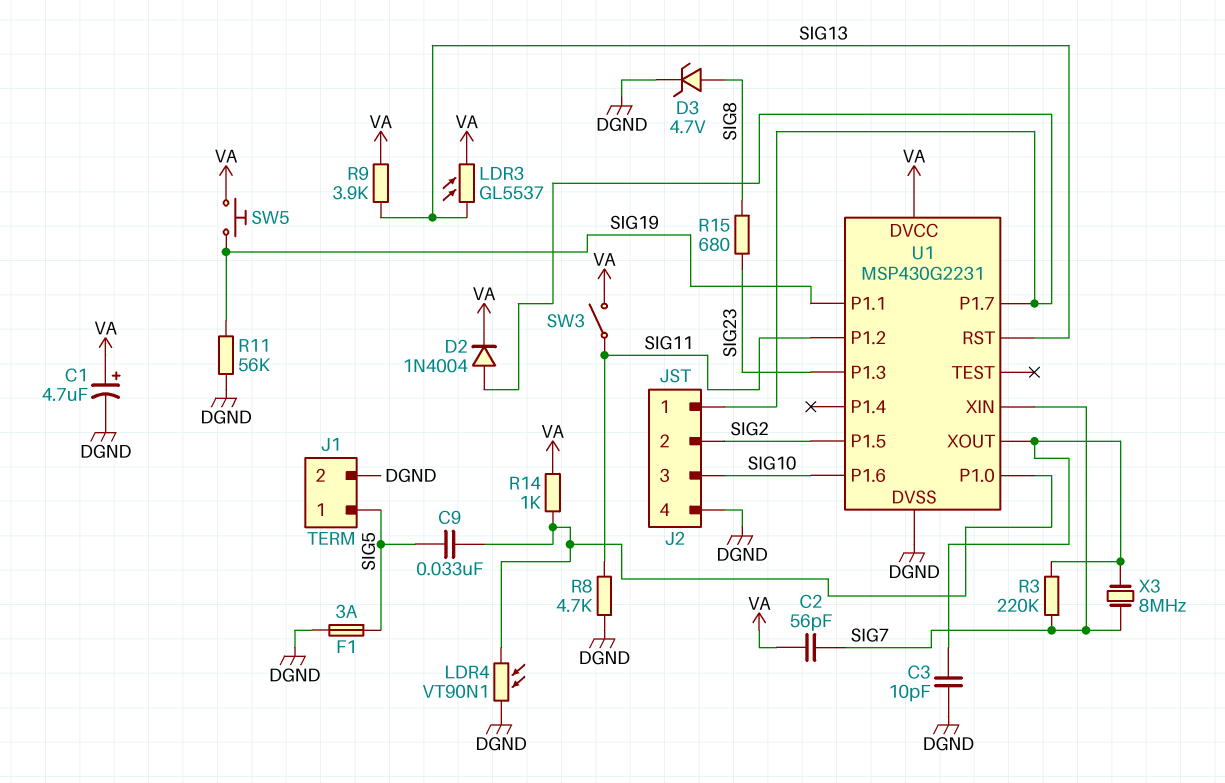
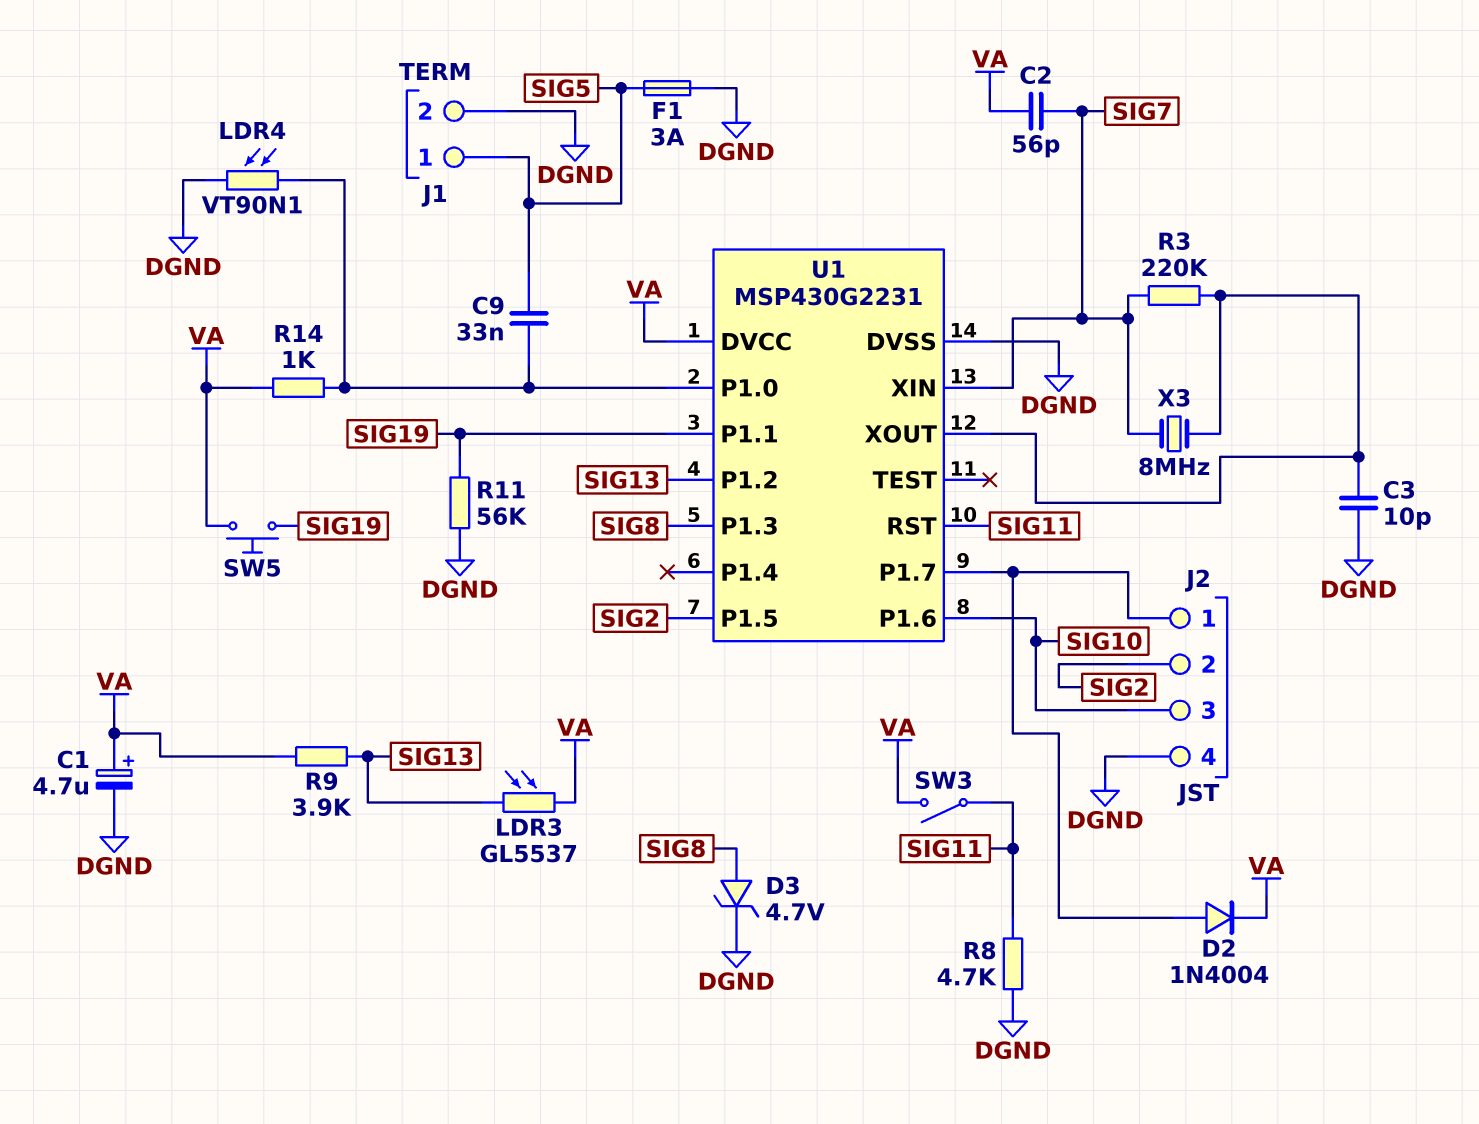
R15: 680 (SIG8, SIG23) -> none
U1 pin P1.2: SIG11 -> SIG13
U1 pin P1.3: SIG23 -> SIG8
U1 pin RST: SIG13 -> SIG11

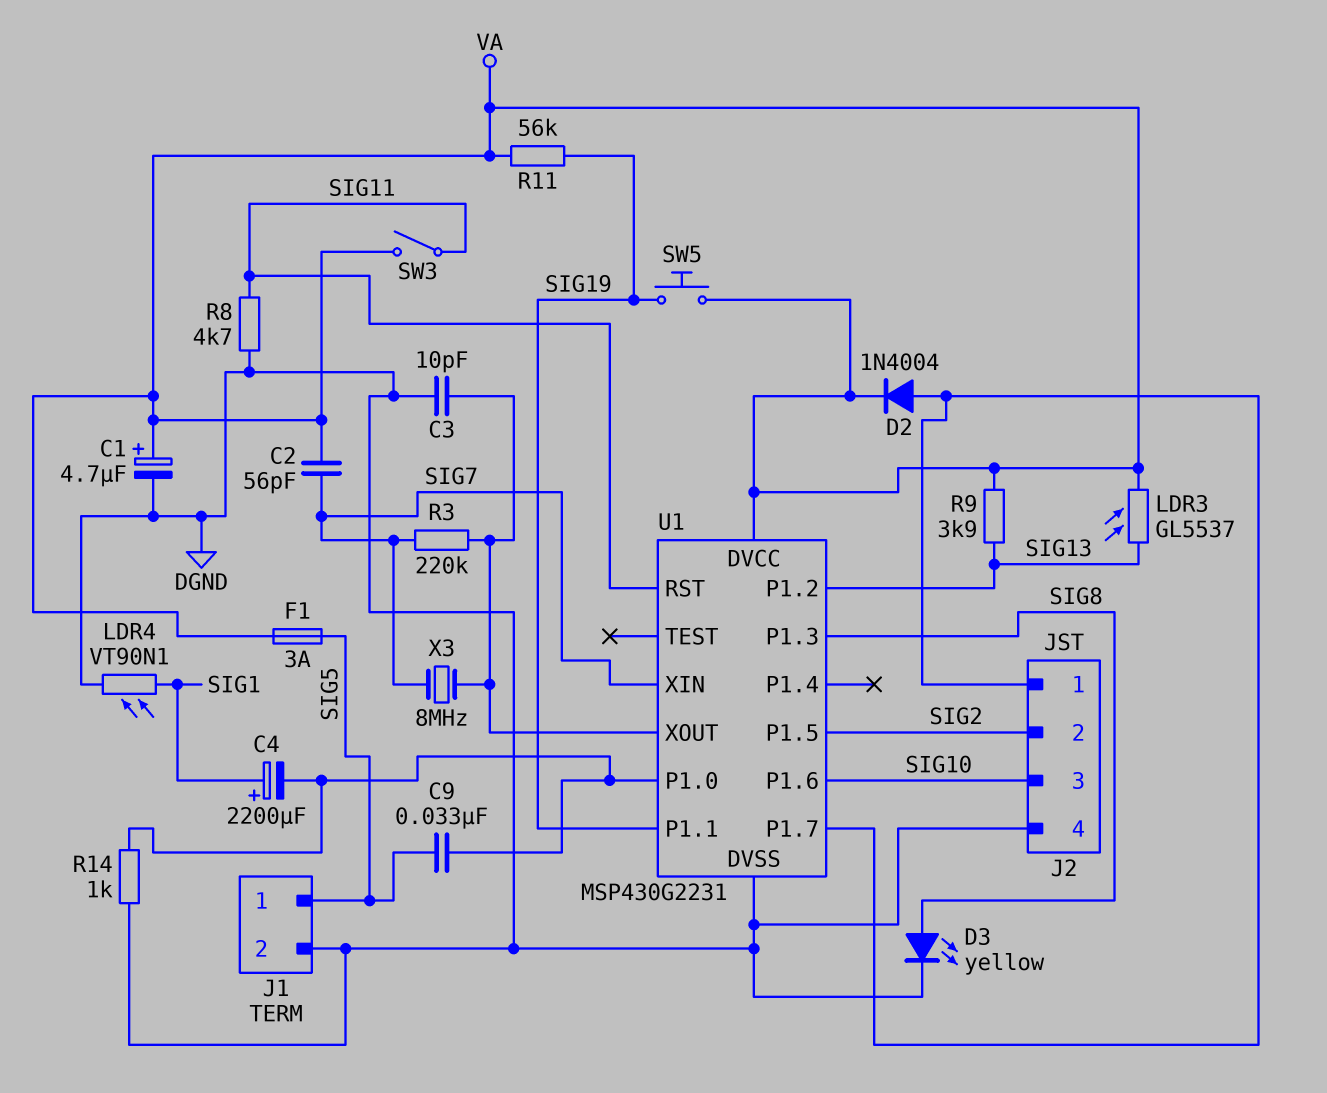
C4: none -> 2200uF (plus SIG1, minus U1/P1.0)
D3: zener 4.7V (A SIG8, K DGND) -> LED yellow (A SIG8, K DGND)
F1: 3A (DGND, SIG5) -> 3A (SIG5, VA)
LDR4: VT90N1 (DGND, U1/P1.0) -> VT90N1 (DGND, SIG1)
R11: 56k (DGND, SIG19) -> 56k (SIG19, VA)
R14: 1k (U1/P1.0, VA) -> 1k (DGND, U1/P1.0)

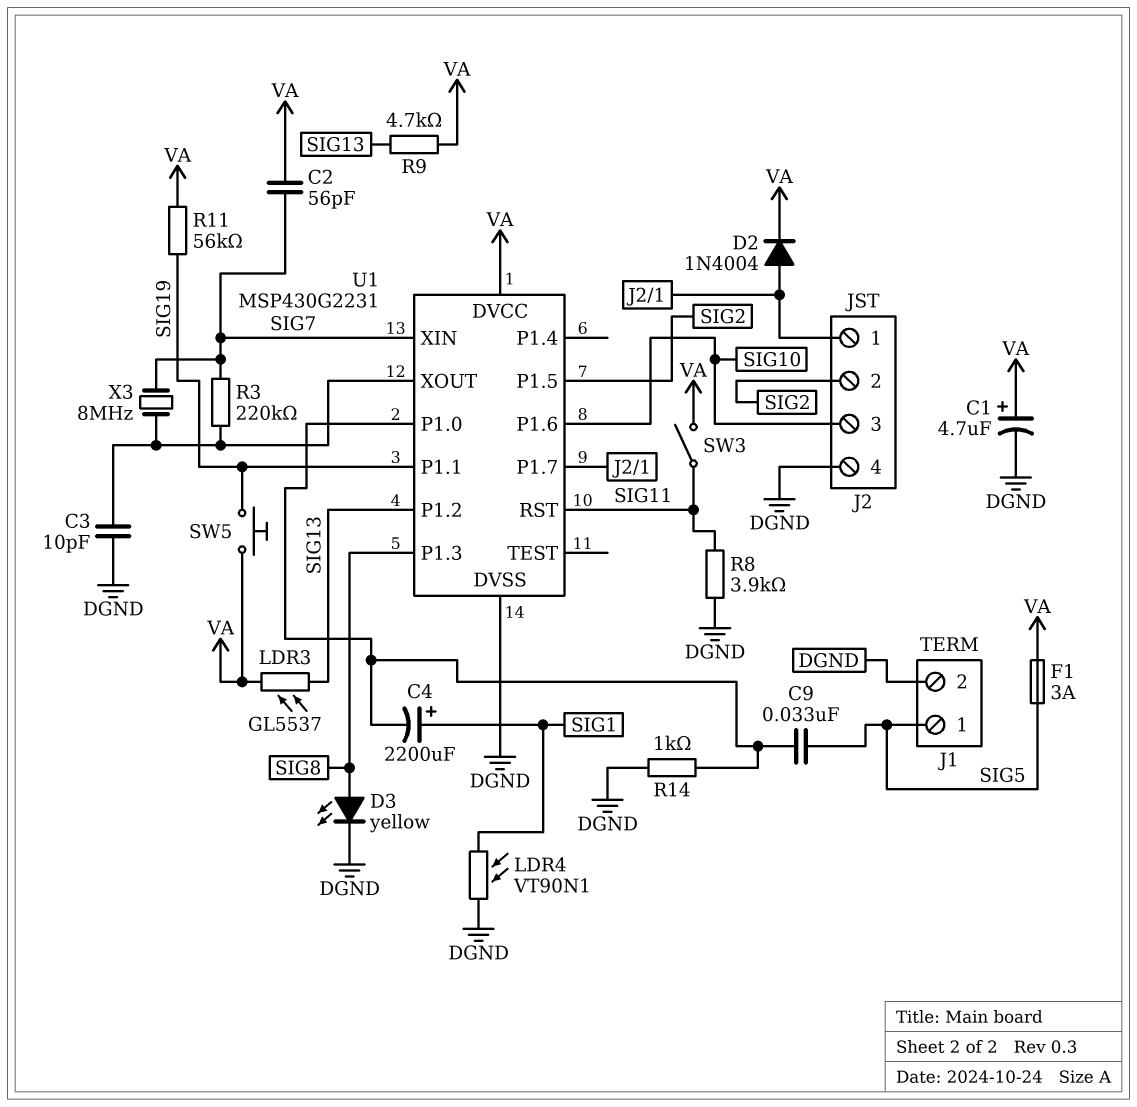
R8: 4.7k (DGND, SIG11) -> 3.9k (DGND, SIG11)
R9: 3.9k (SIG13, VA) -> 4.7k (SIG13, VA)

